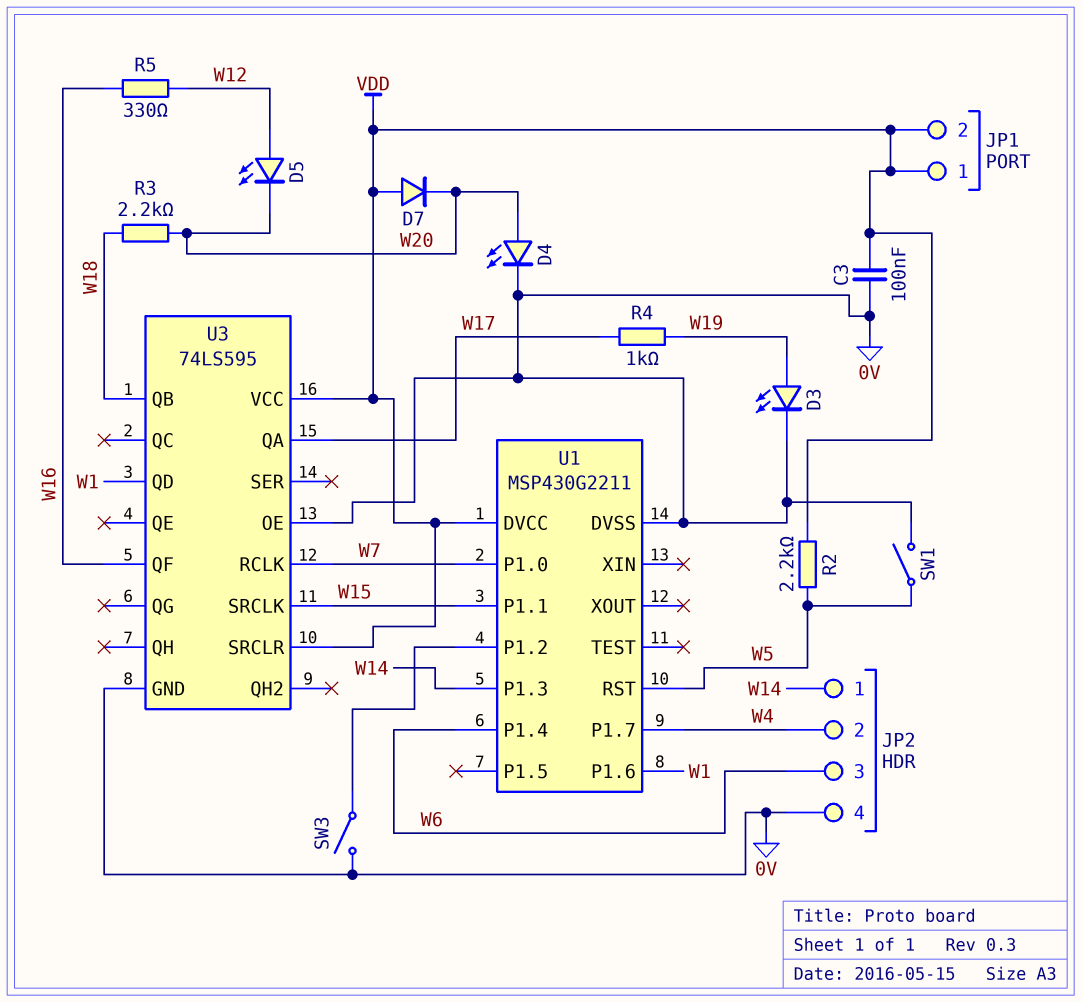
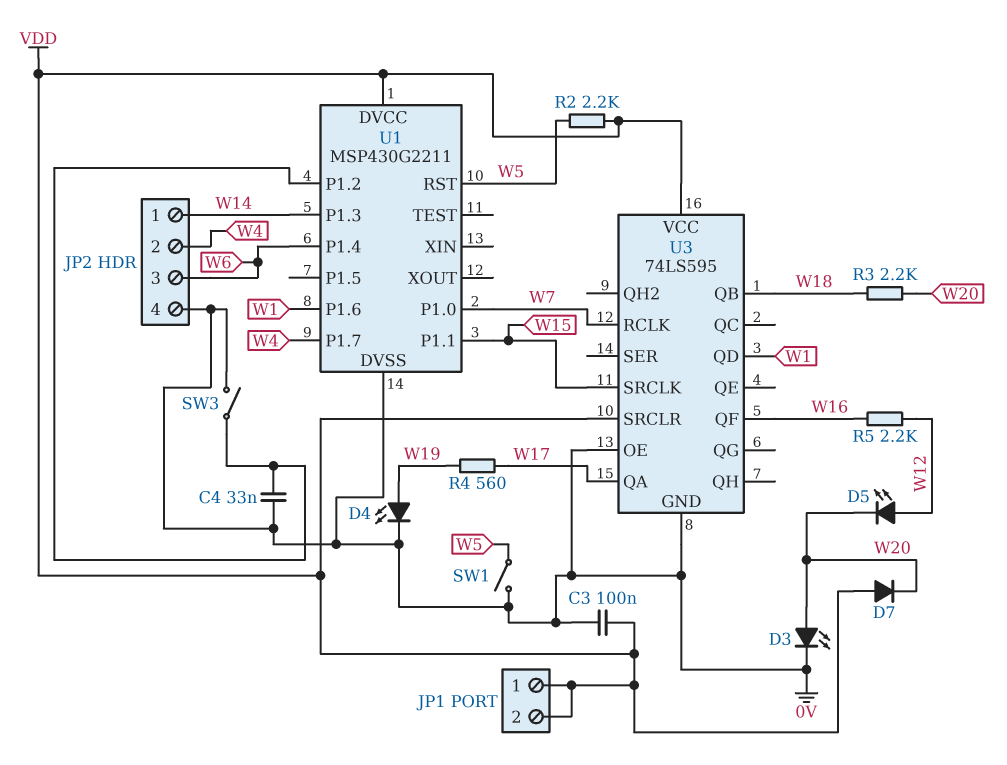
C4: none -> 33nF (0V, U1/P1.2)
D3: LED (A W19, K 0V) -> LED (A W20, K 0V)
D4: LED (A W20, K 0V) -> LED (A W19, K 0V)
R4: 1k (W17, W19) -> 560 (W17, W19)
R5: 330 (W12, W16) -> 2.2k (W12, W16)

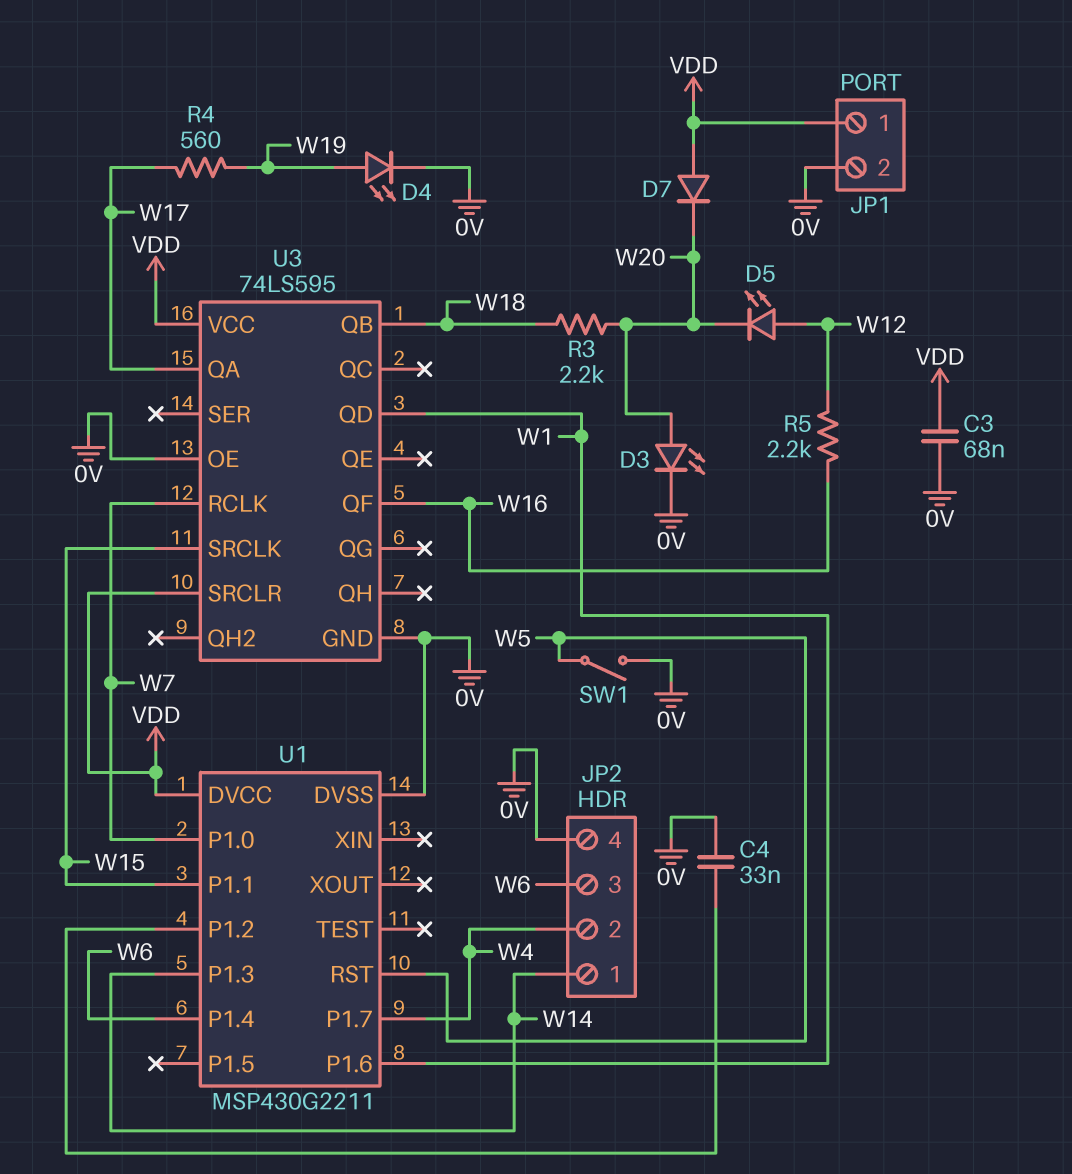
C3: 100nF (0V, VDD) -> 68nF (0V, VDD)
JP1 pin 2: VDD -> 0V
R2: 2.2k (VDD, W5) -> none
SW3: switch (0V, U1/P1.2) -> none

